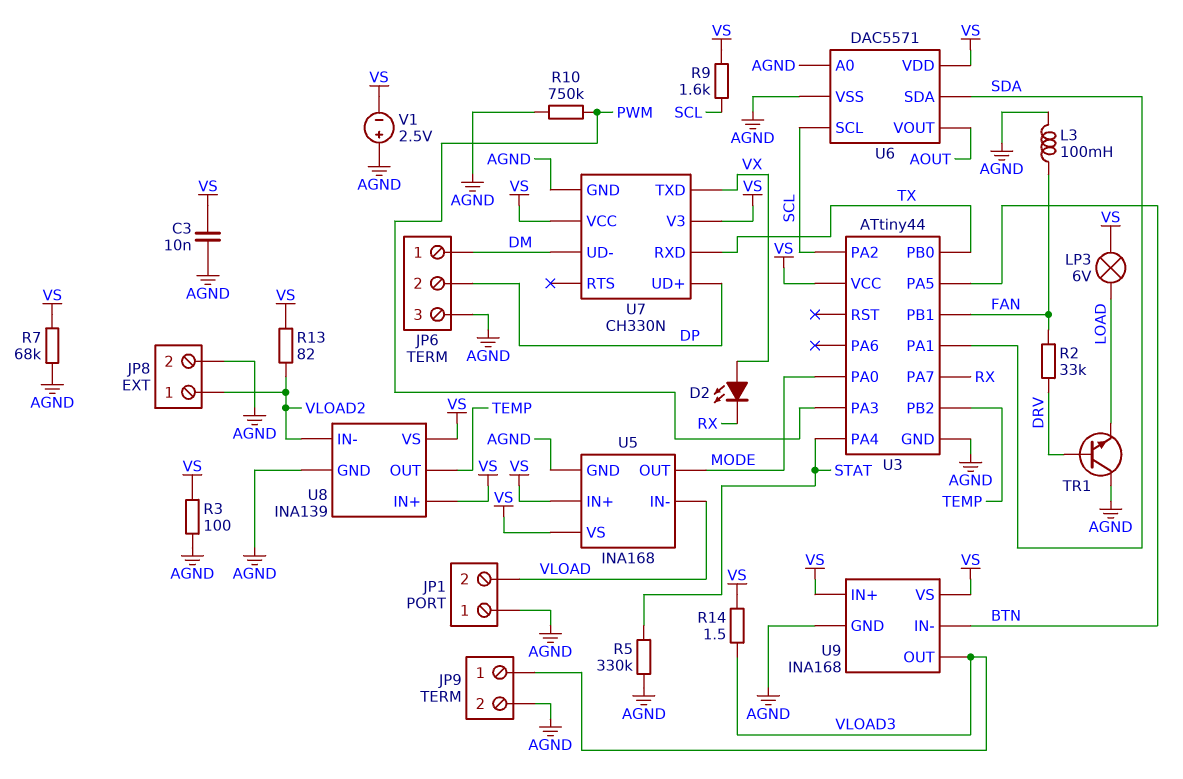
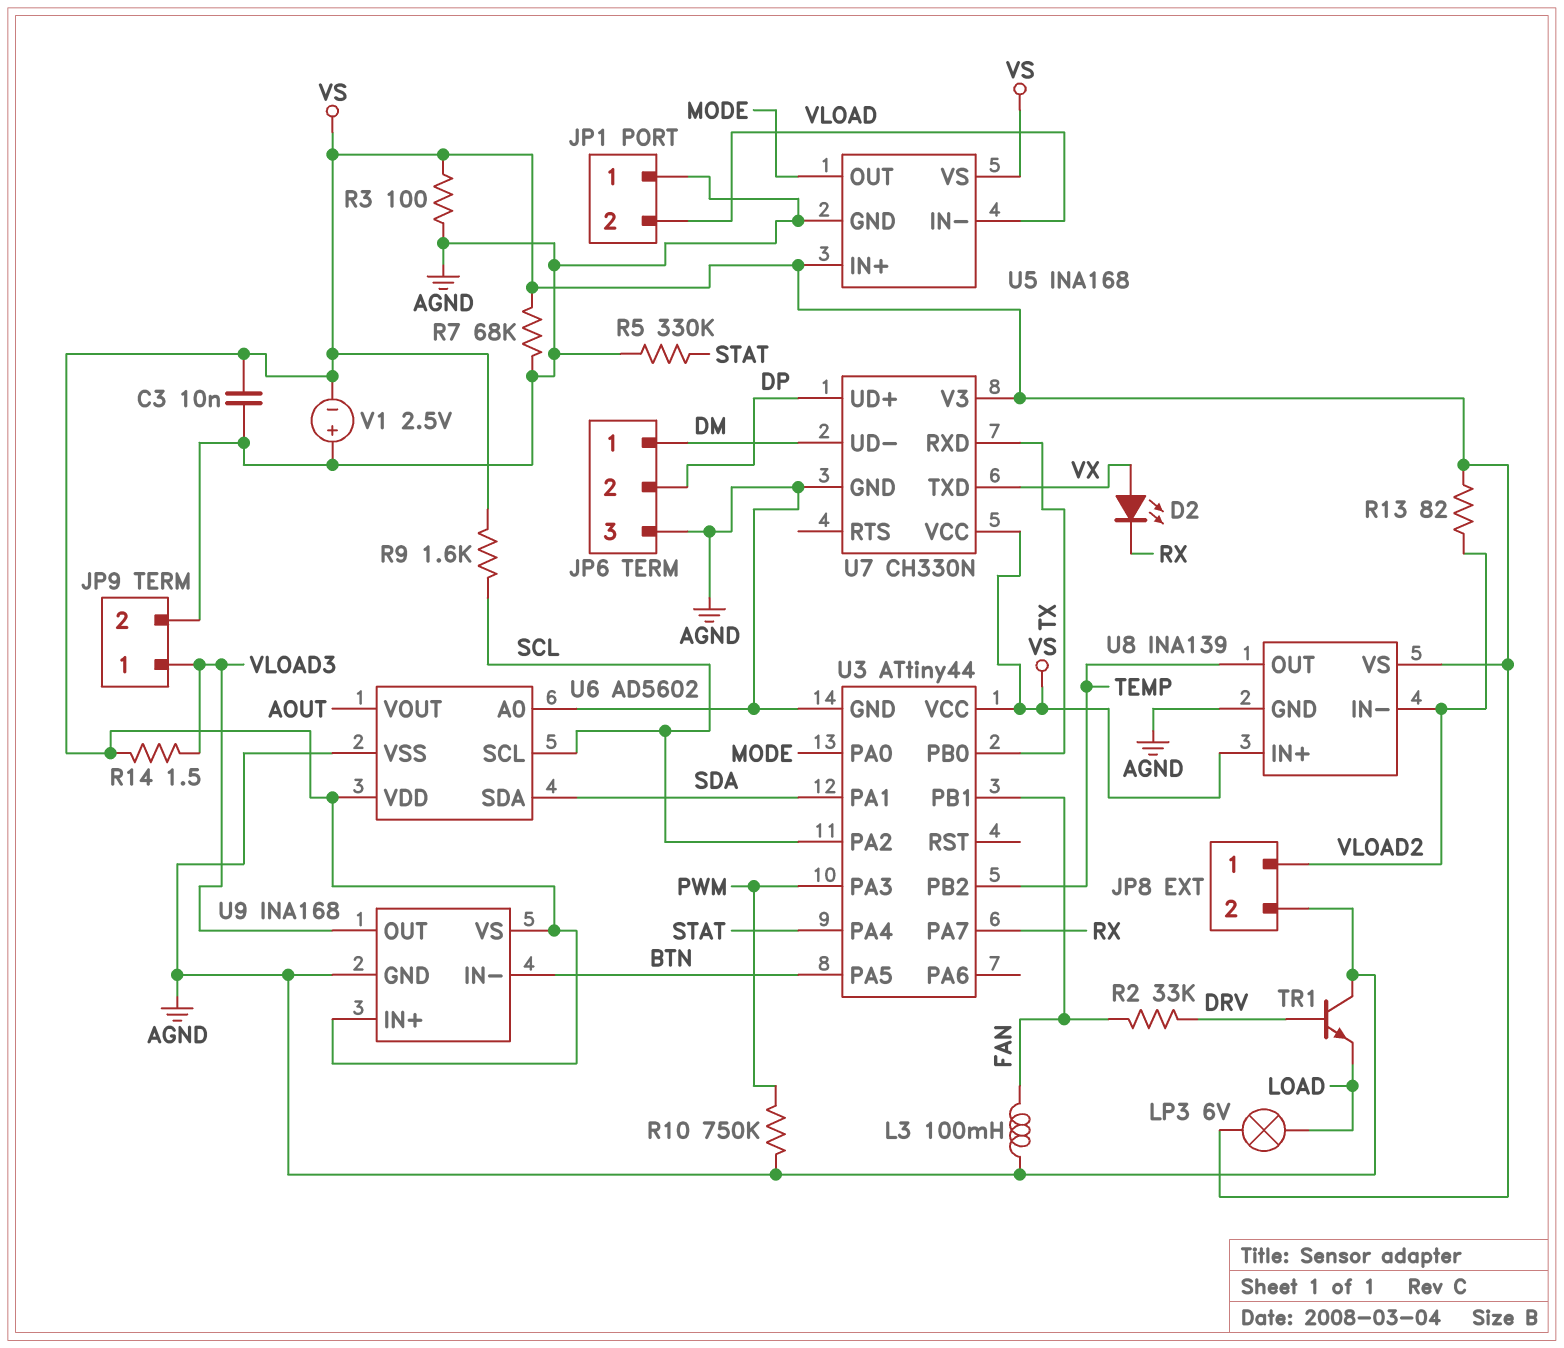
U6: DAC5571 -> AD5602

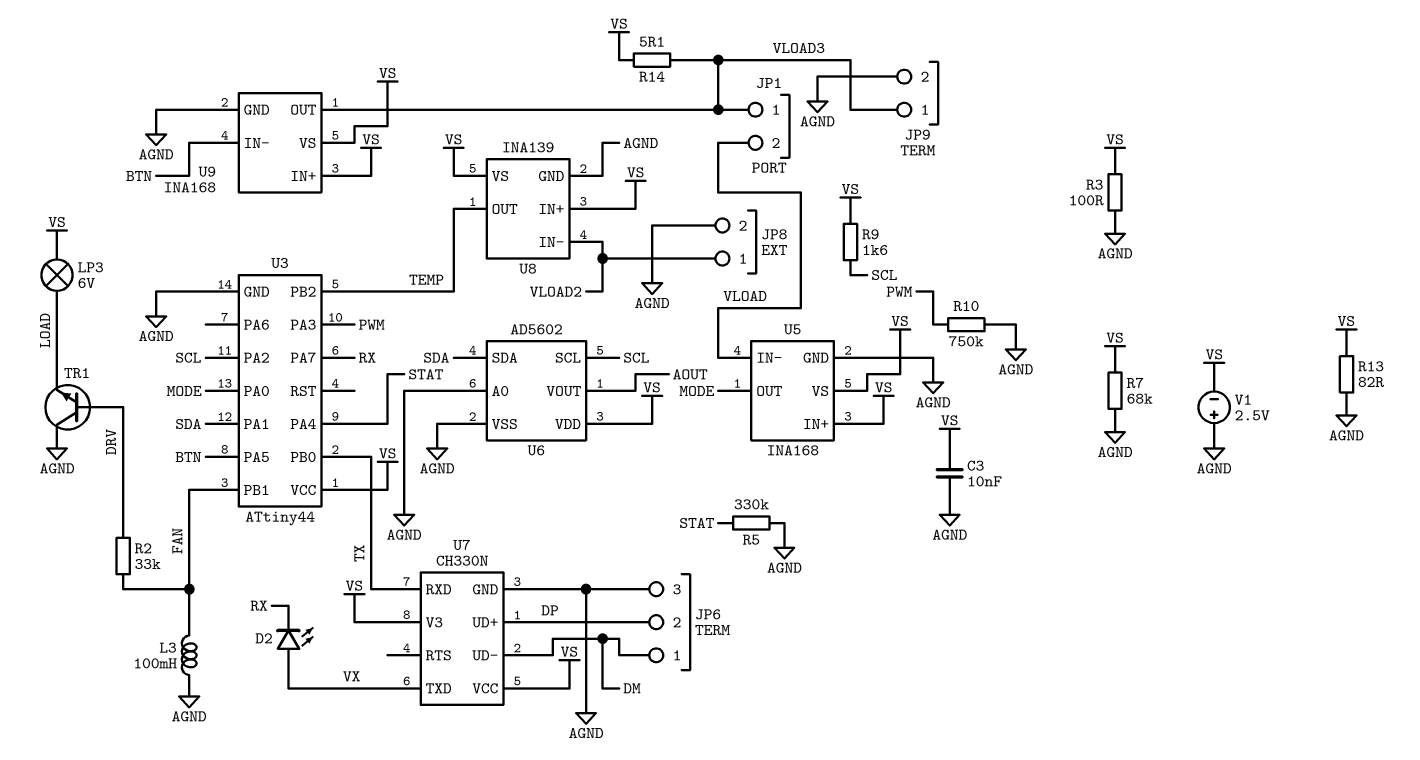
JP1 pin 1: AGND -> VLOAD3
R13: 82 (VLOAD2, VS) -> 82 (AGND, VS)
R14: 1.5 (VLOAD3, VS) -> 5.1 (VLOAD3, VS)

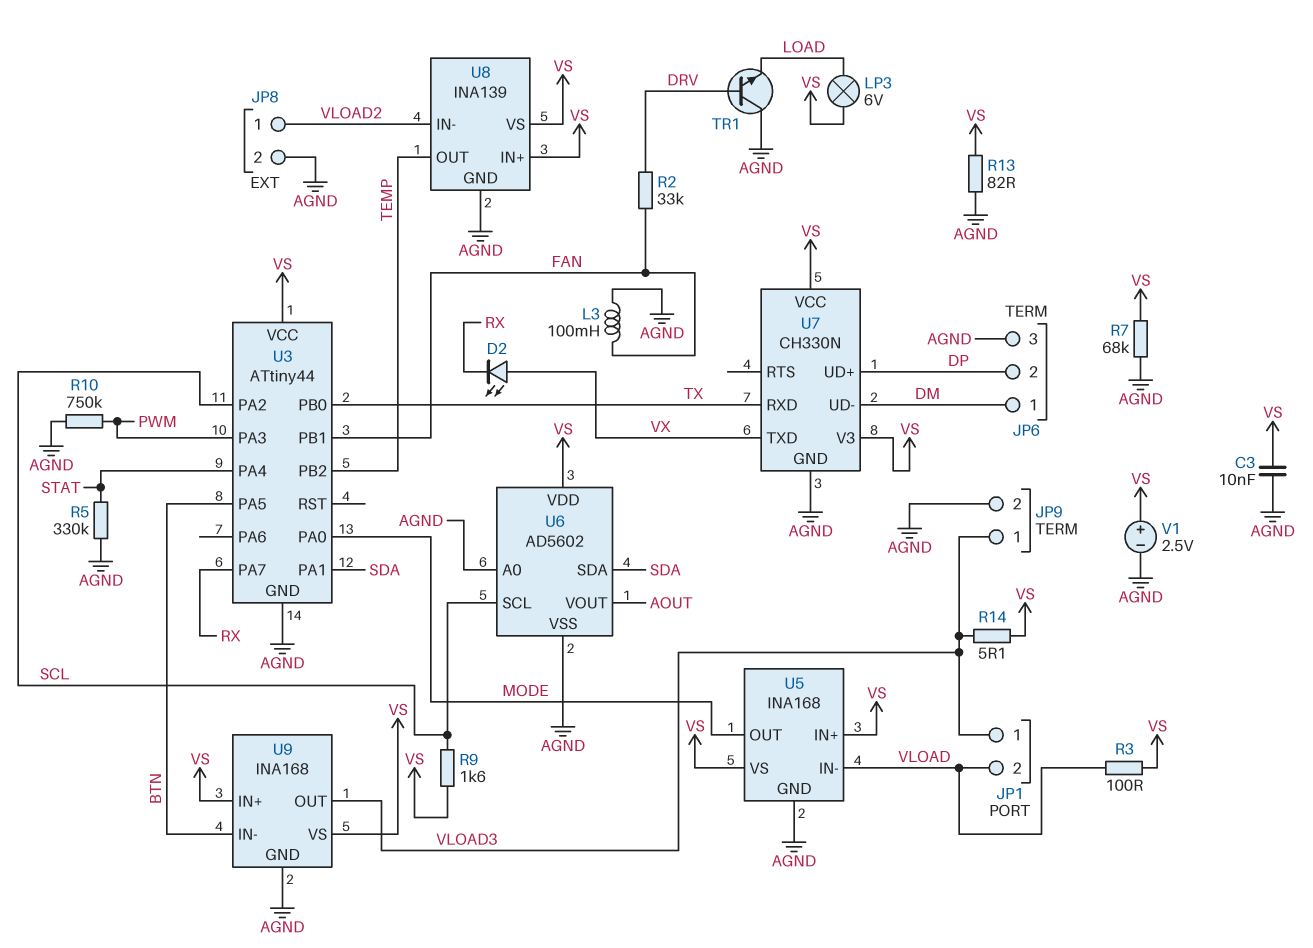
R3: 100 (AGND, VS) -> 100 (VLOAD, VS)
V1: 2.5V (plus AGND, minus VS) -> 2.5V (plus VS, minus AGND)

